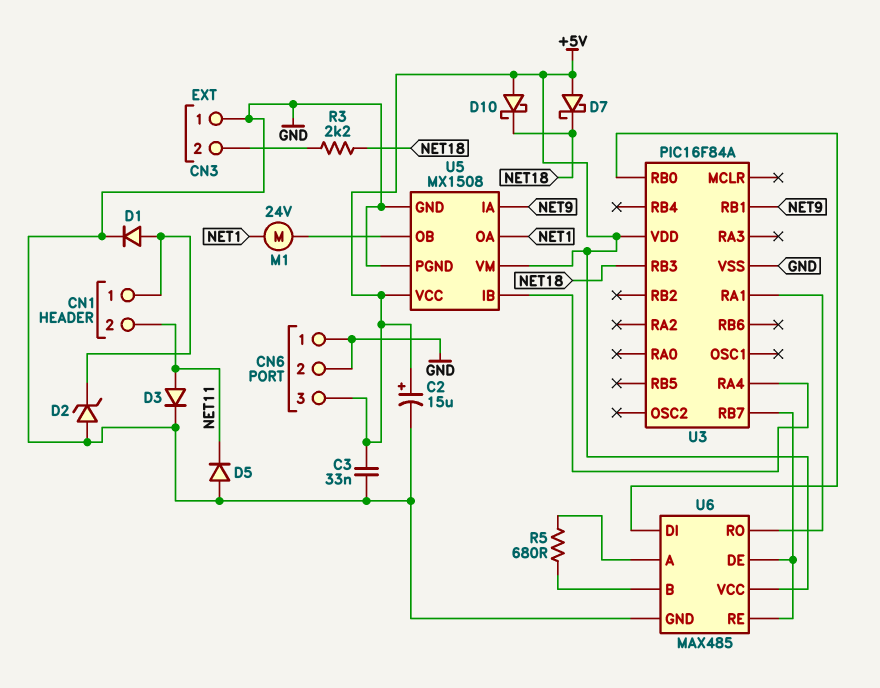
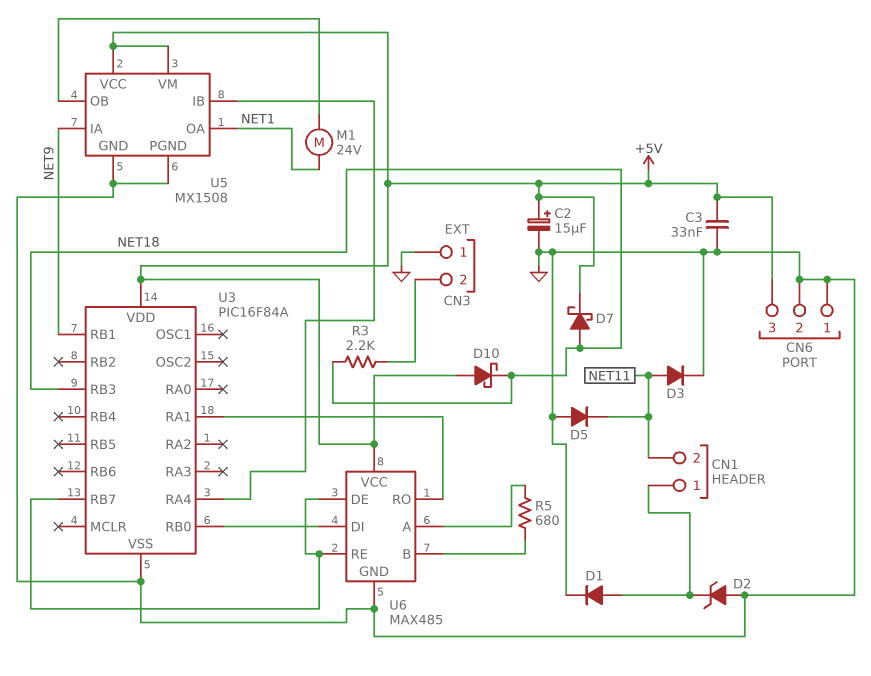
D7: schottky (A +5V, K NET18) -> schottky (A NET18, K +5V)

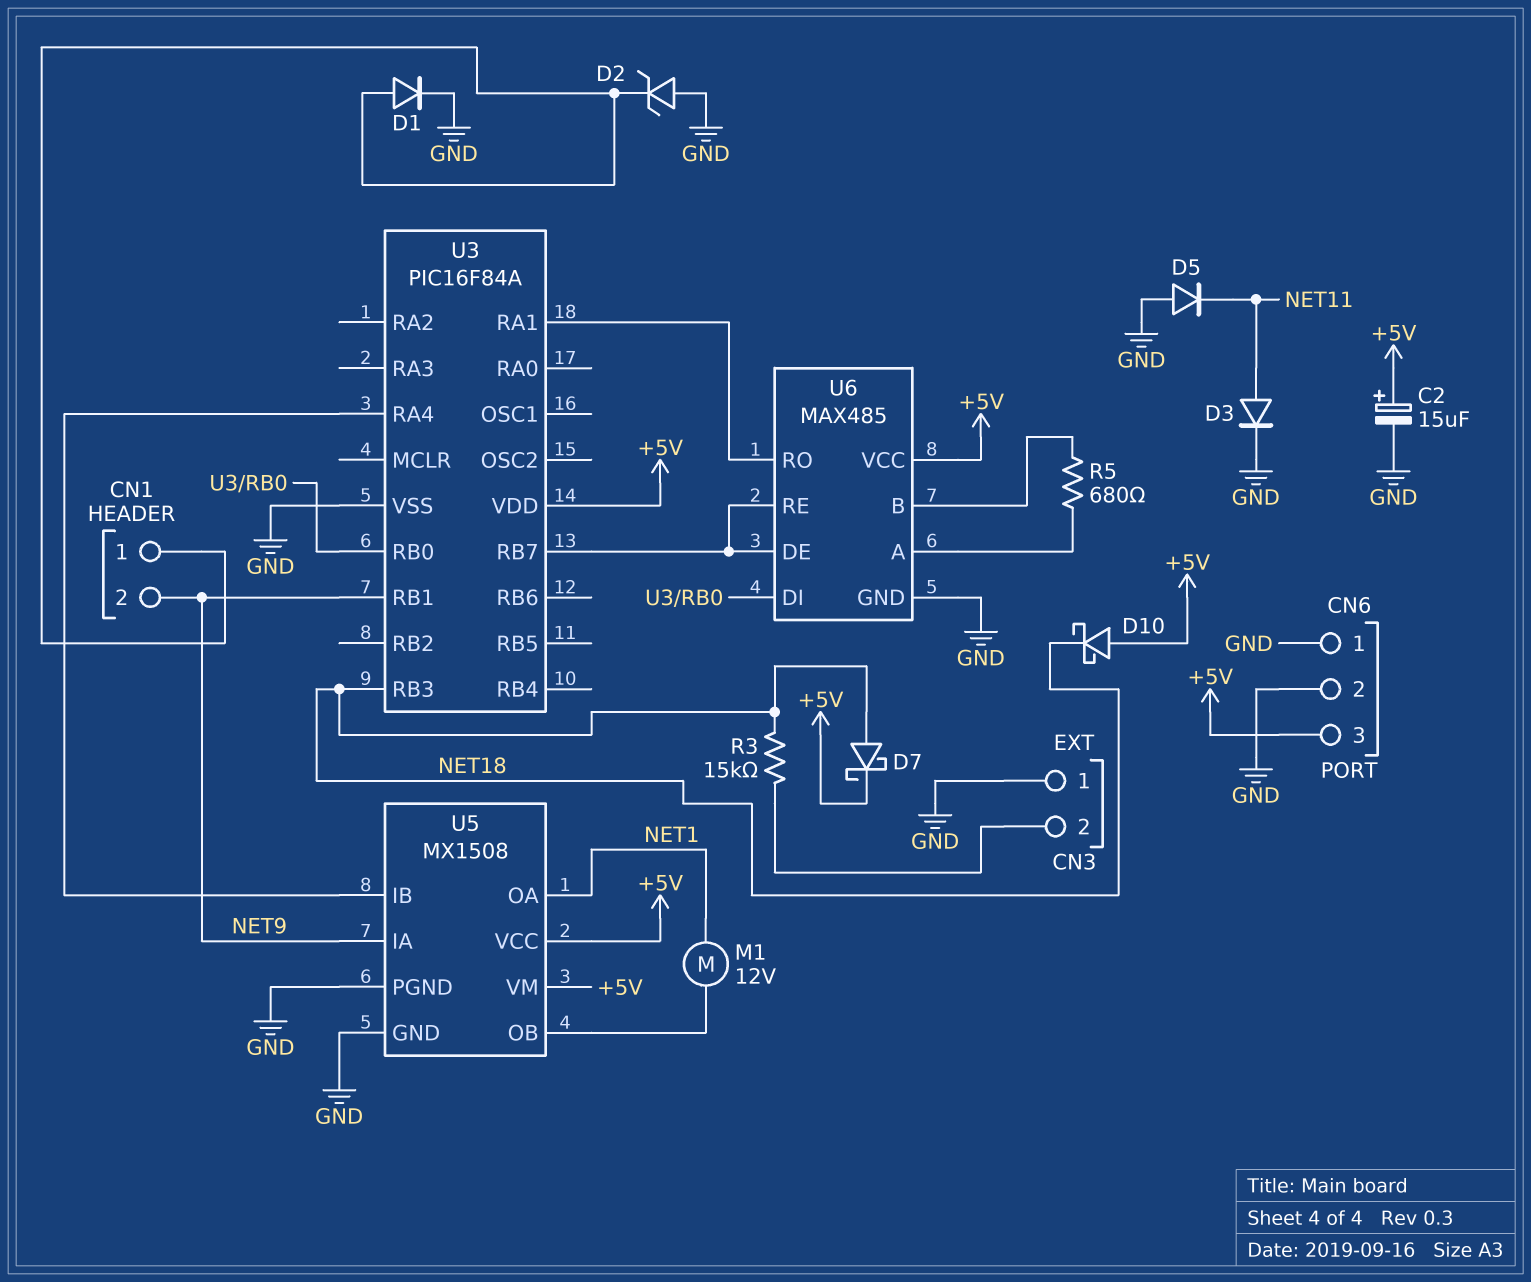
C3: 33nF (+5V, GND) -> none
CN1 pin 2: NET11 -> NET9
M1: motor 24V (NET1, U5/OB) -> motor 12V (NET1, U5/OB)
R3: 2.2k (CN3/2, NET18) -> 15k (CN3/2, NET18)

